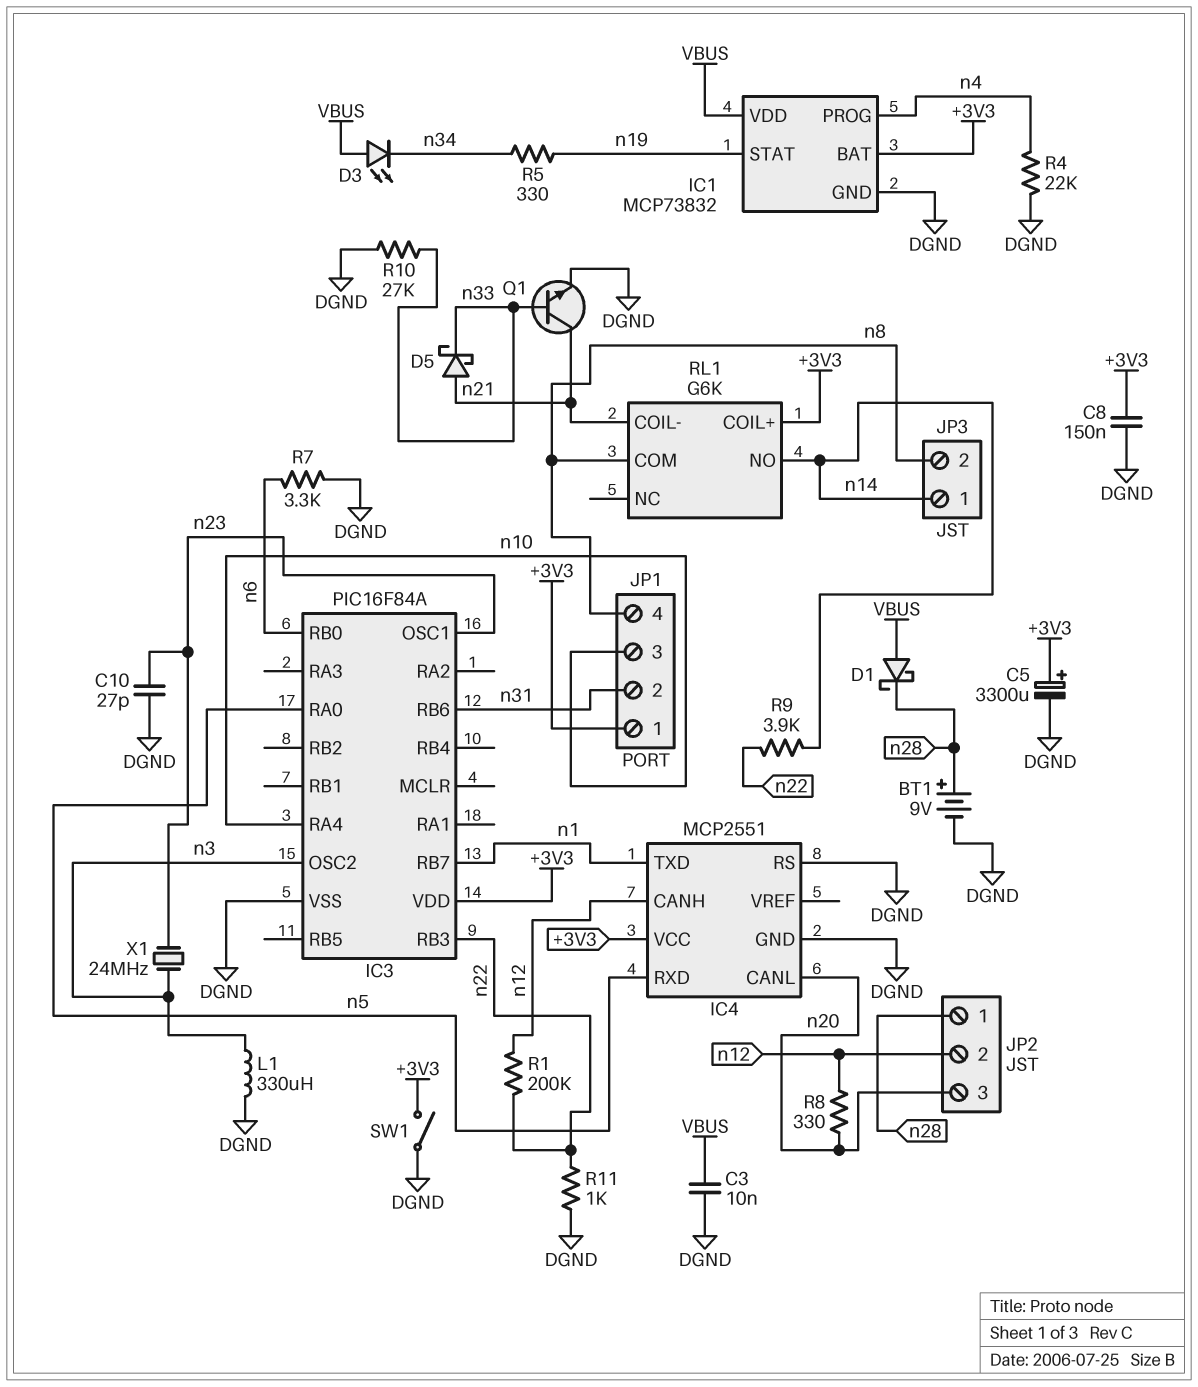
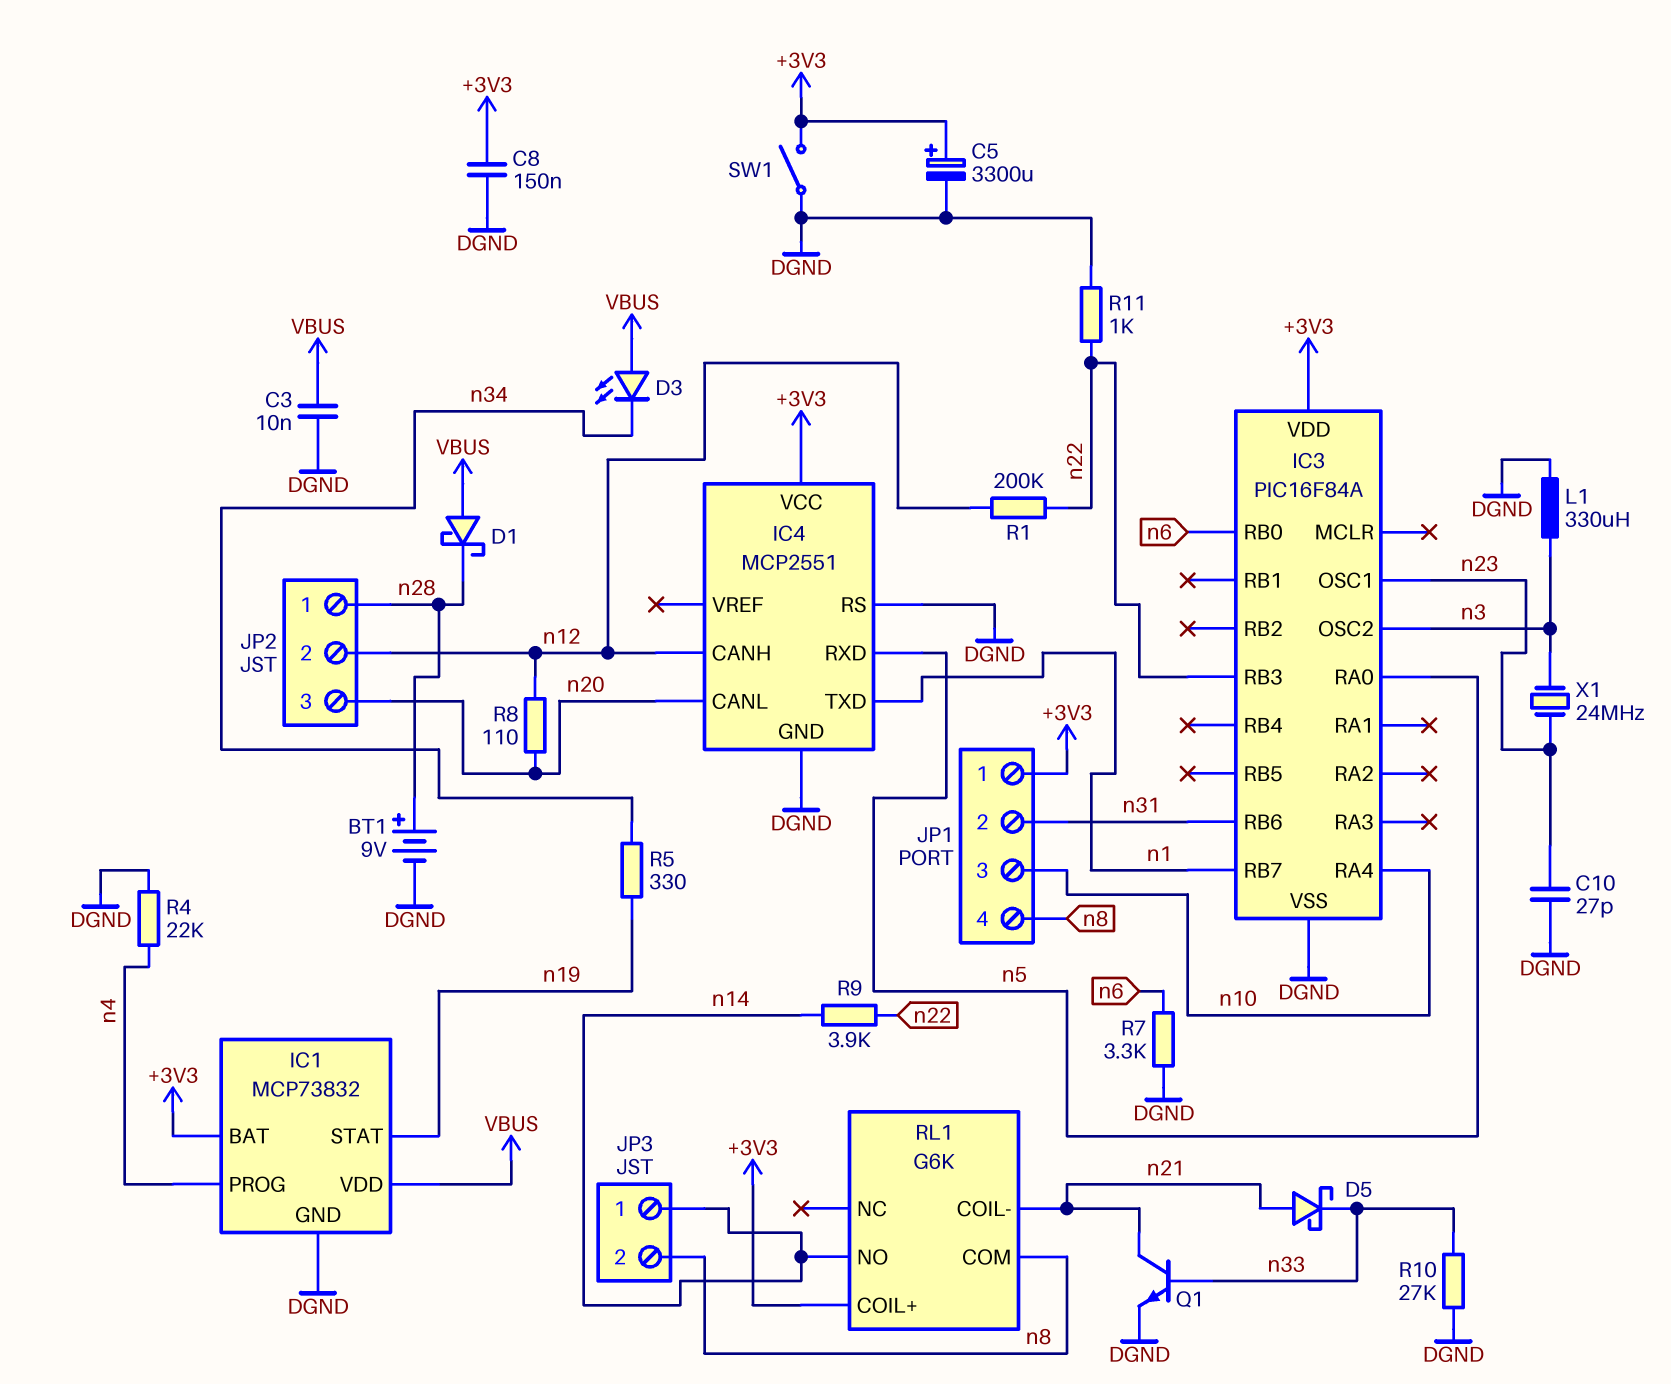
R8: 330 (n12, n20) -> 110 (n12, n20)

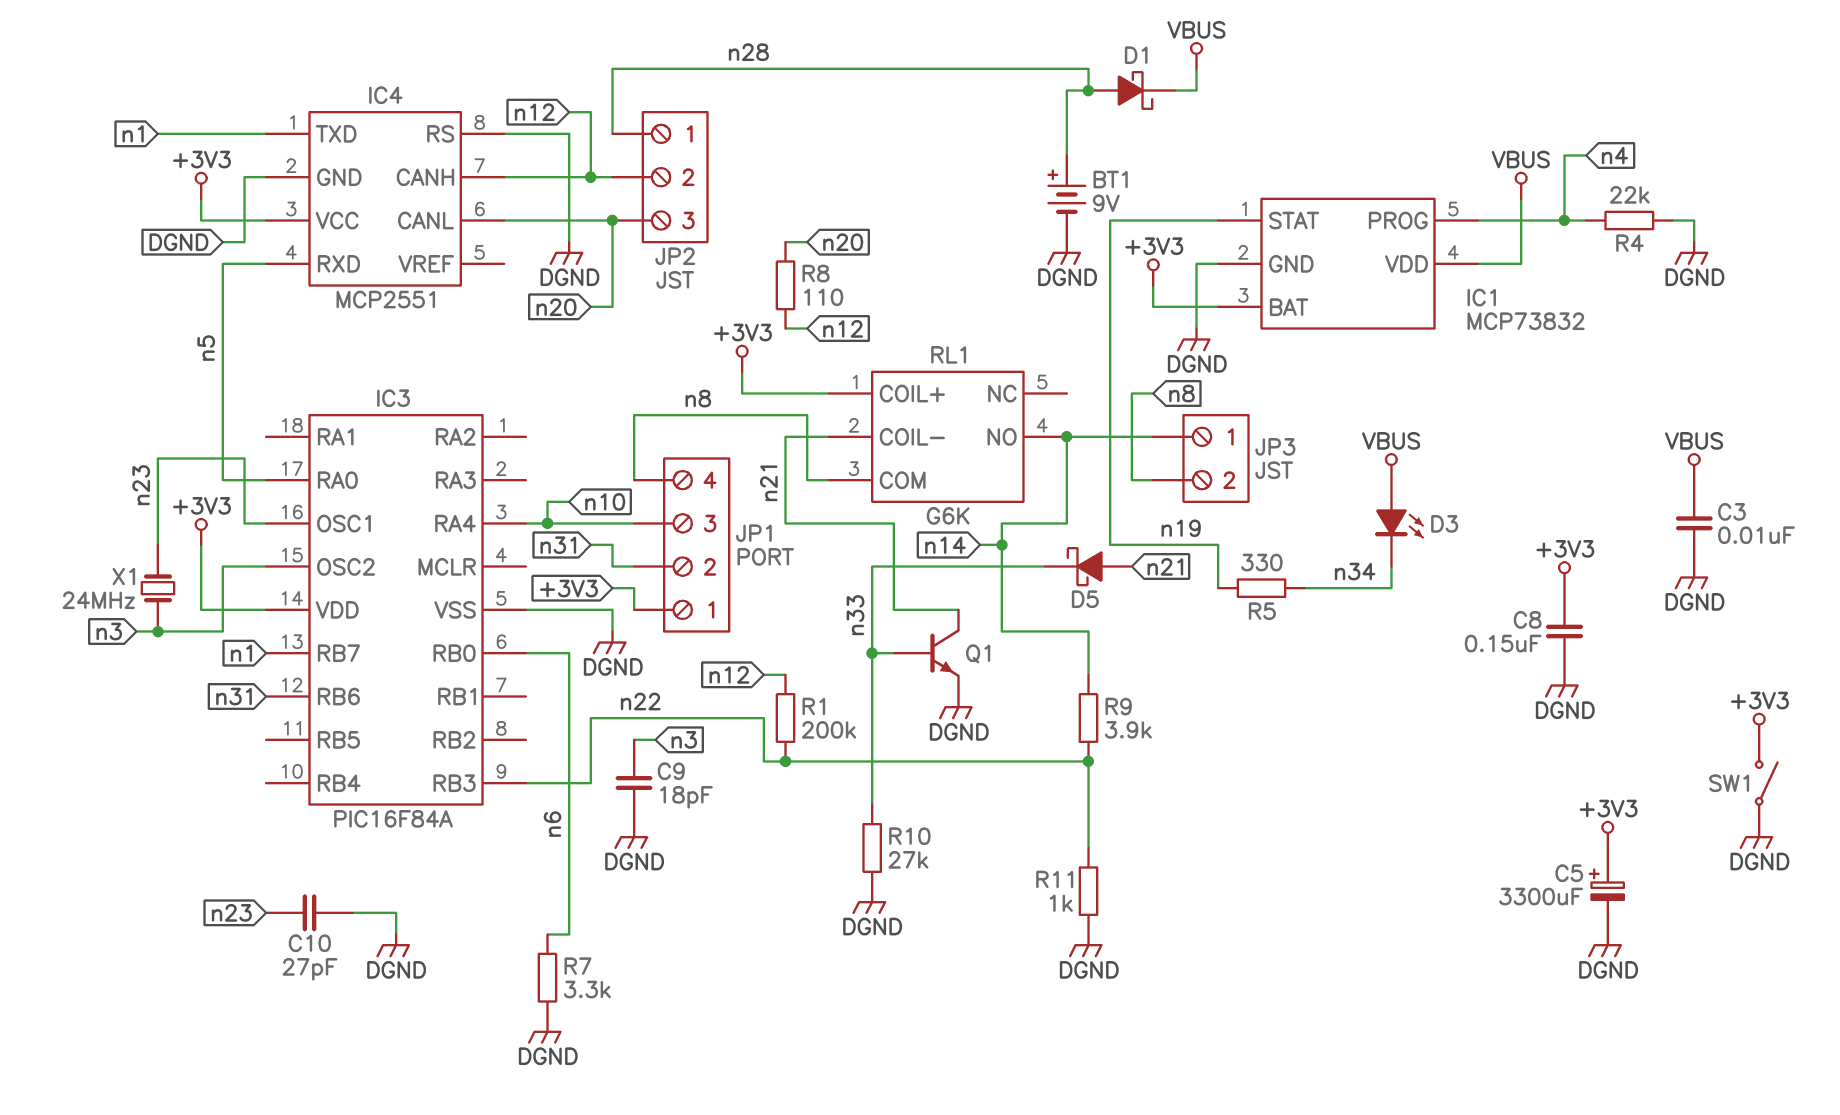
C9: none -> 18pF (DGND, n3)
D1: schottky (A VBUS, K n28) -> schottky (A n28, K VBUS)
L1: 330uH (DGND, n3) -> none

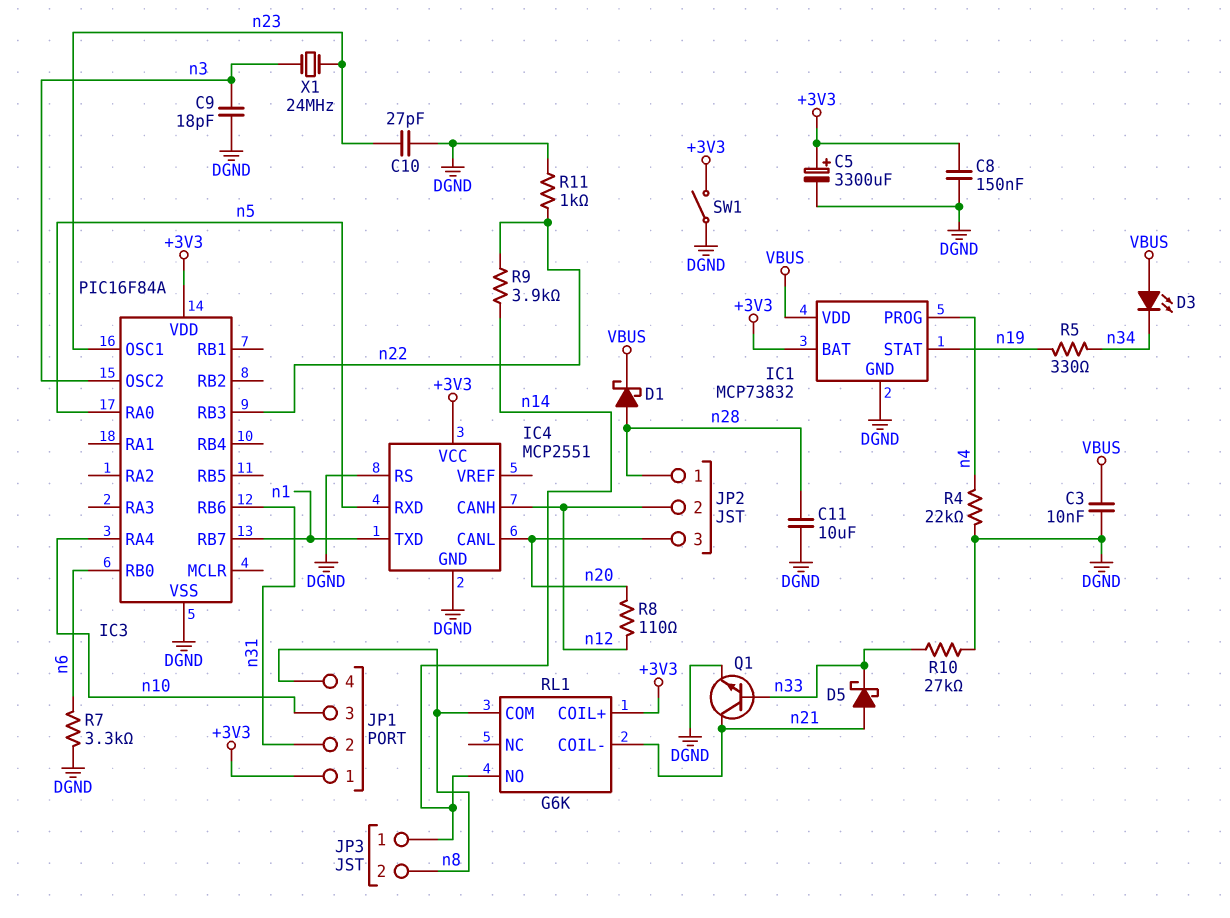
BT1: 9V (plus n28, minus DGND) -> none
C11: none -> 10uF (DGND, n28)
R1: 200k (n12, n22) -> none

